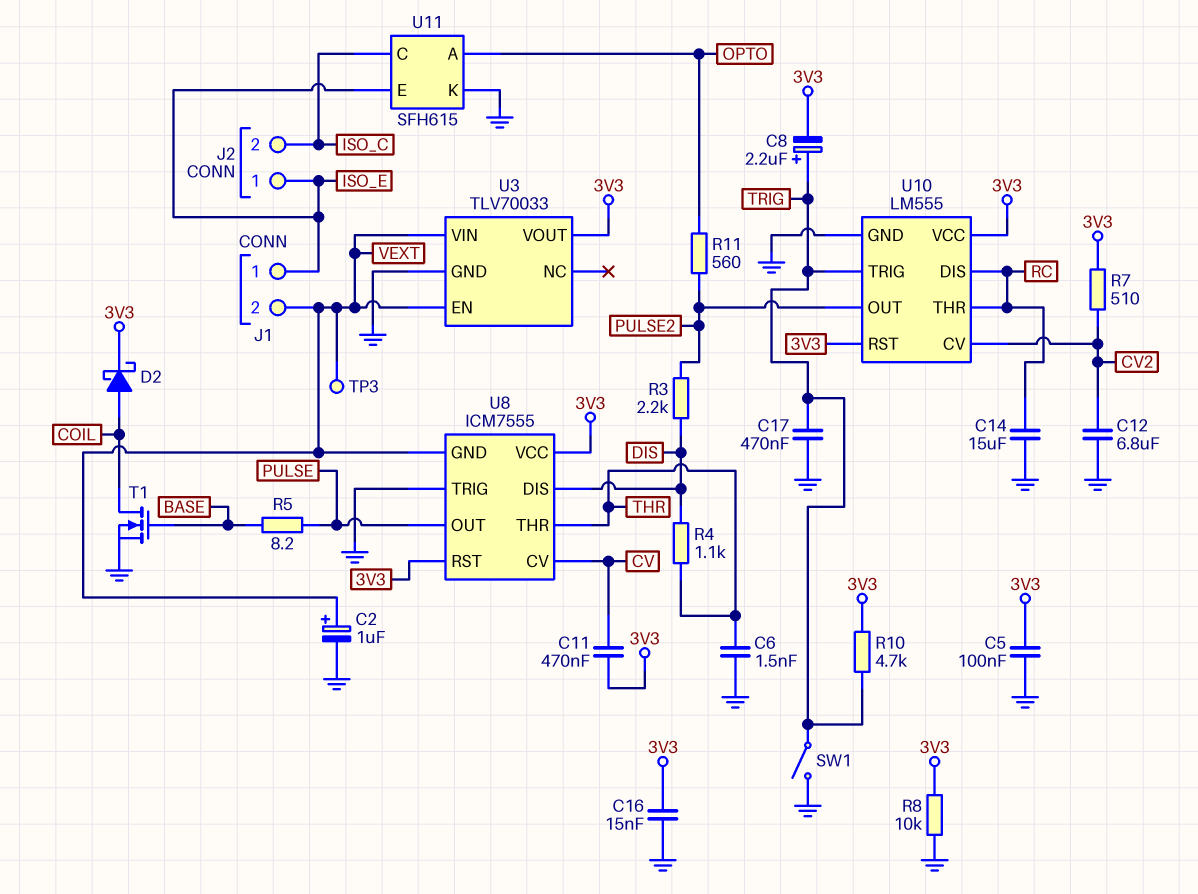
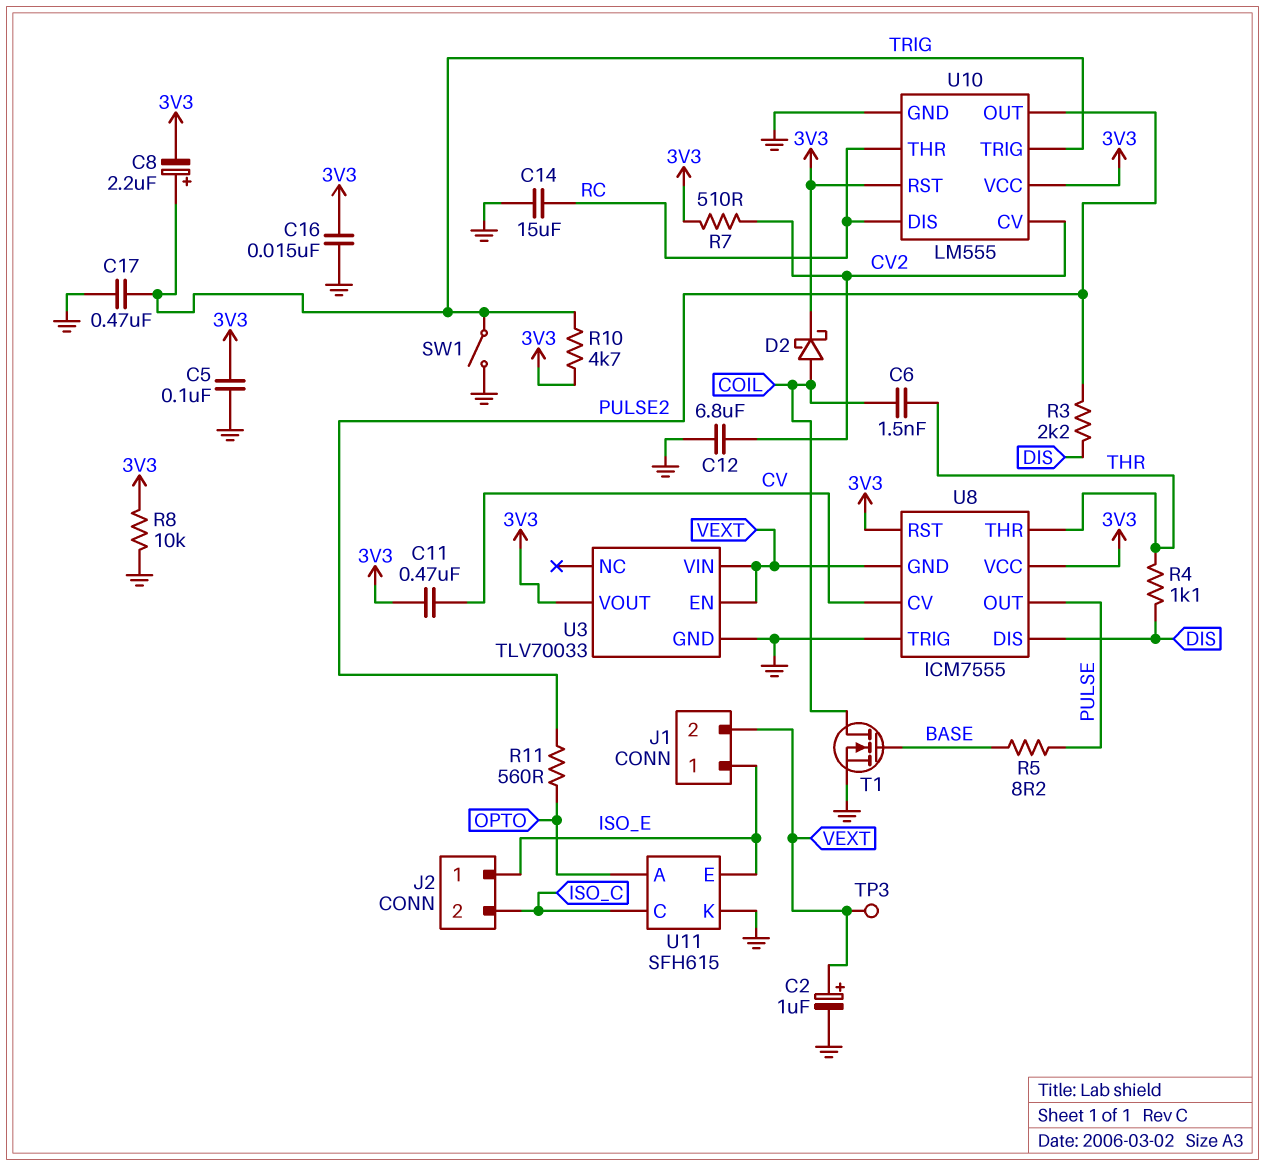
C6: 1.5nF (GND, THR) -> 1.5nF (COIL, THR)

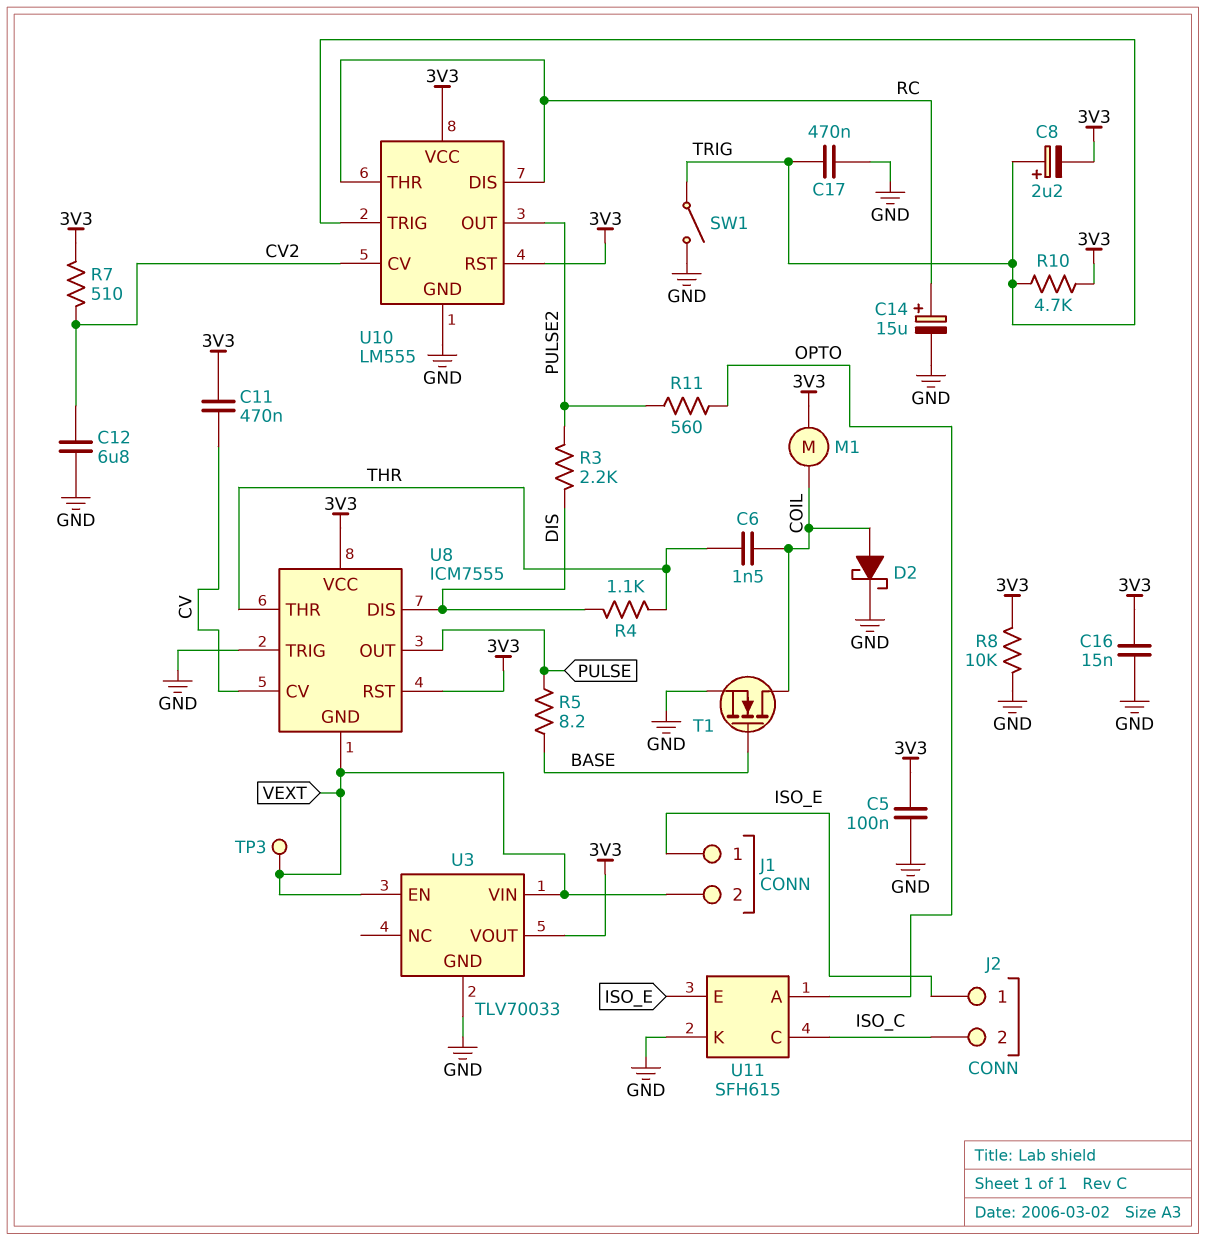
C2: 1uF (plus VEXT, minus GND) -> none
C14: 15uF (GND, RC) -> 15uF (plus RC, minus GND)
D2: schottky (A COIL, K 3V3) -> schottky (A COIL, K GND)
M1: none -> motor (3V3, COIL)

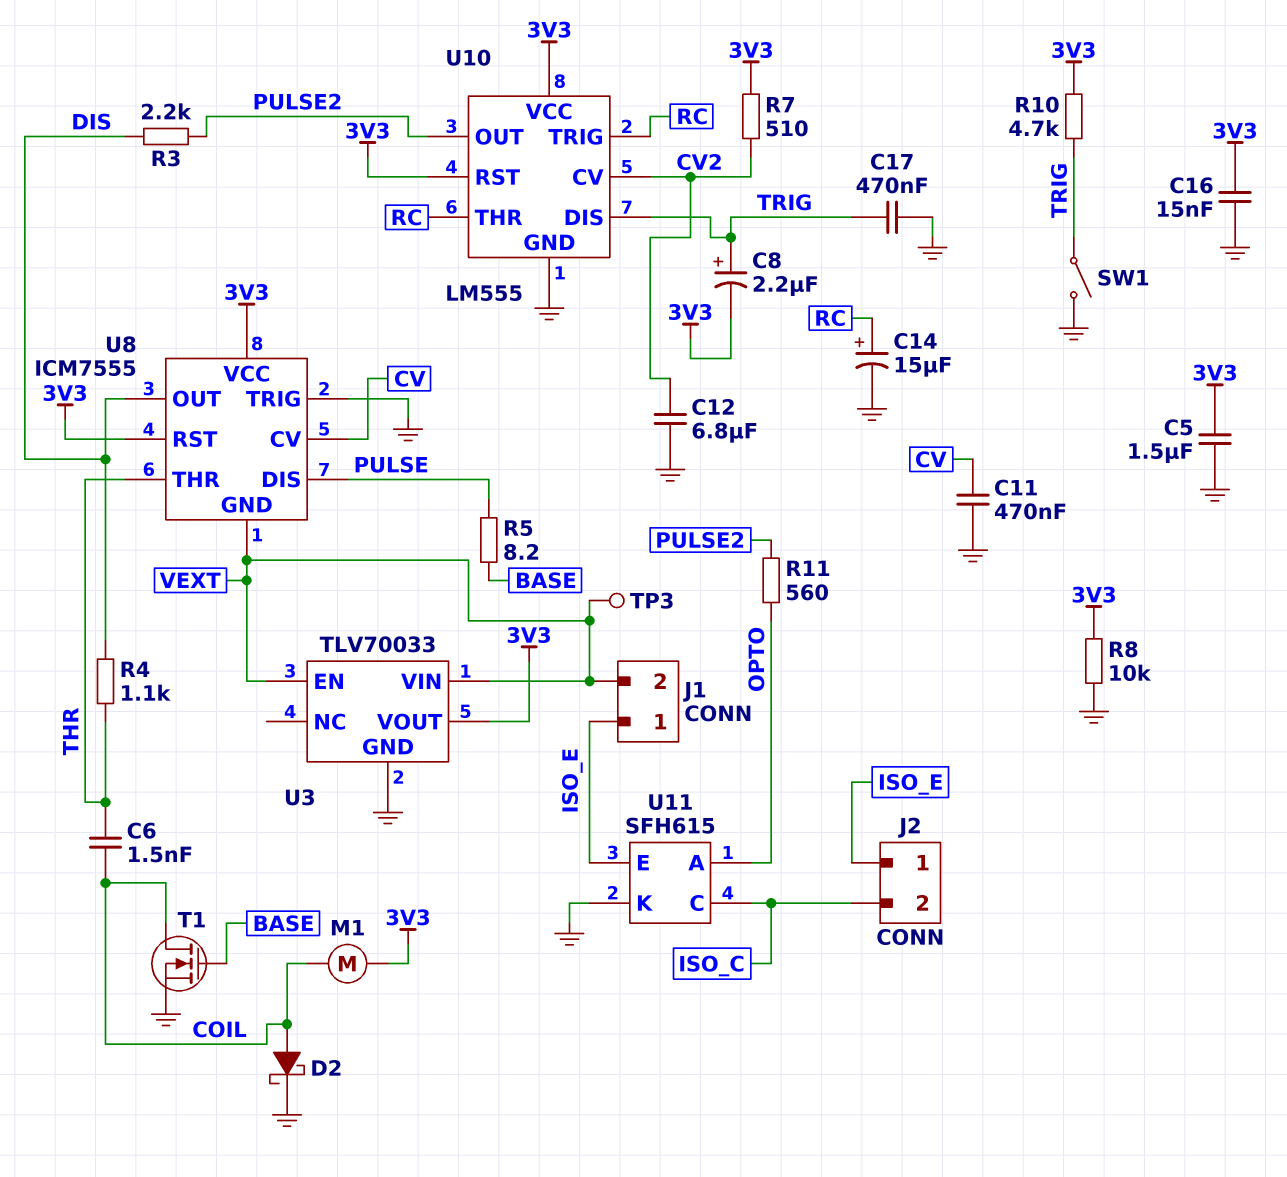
C5: 100nF (3V3, GND) -> 1.5uF (3V3, GND)
C11: 470nF (3V3, CV) -> 470nF (CV, GND)
U8 pin DIS: DIS -> PULSE
U8 pin OUT: PULSE -> DIS
U10 pin DIS: RC -> TRIG
U10 pin TRIG: TRIG -> RC

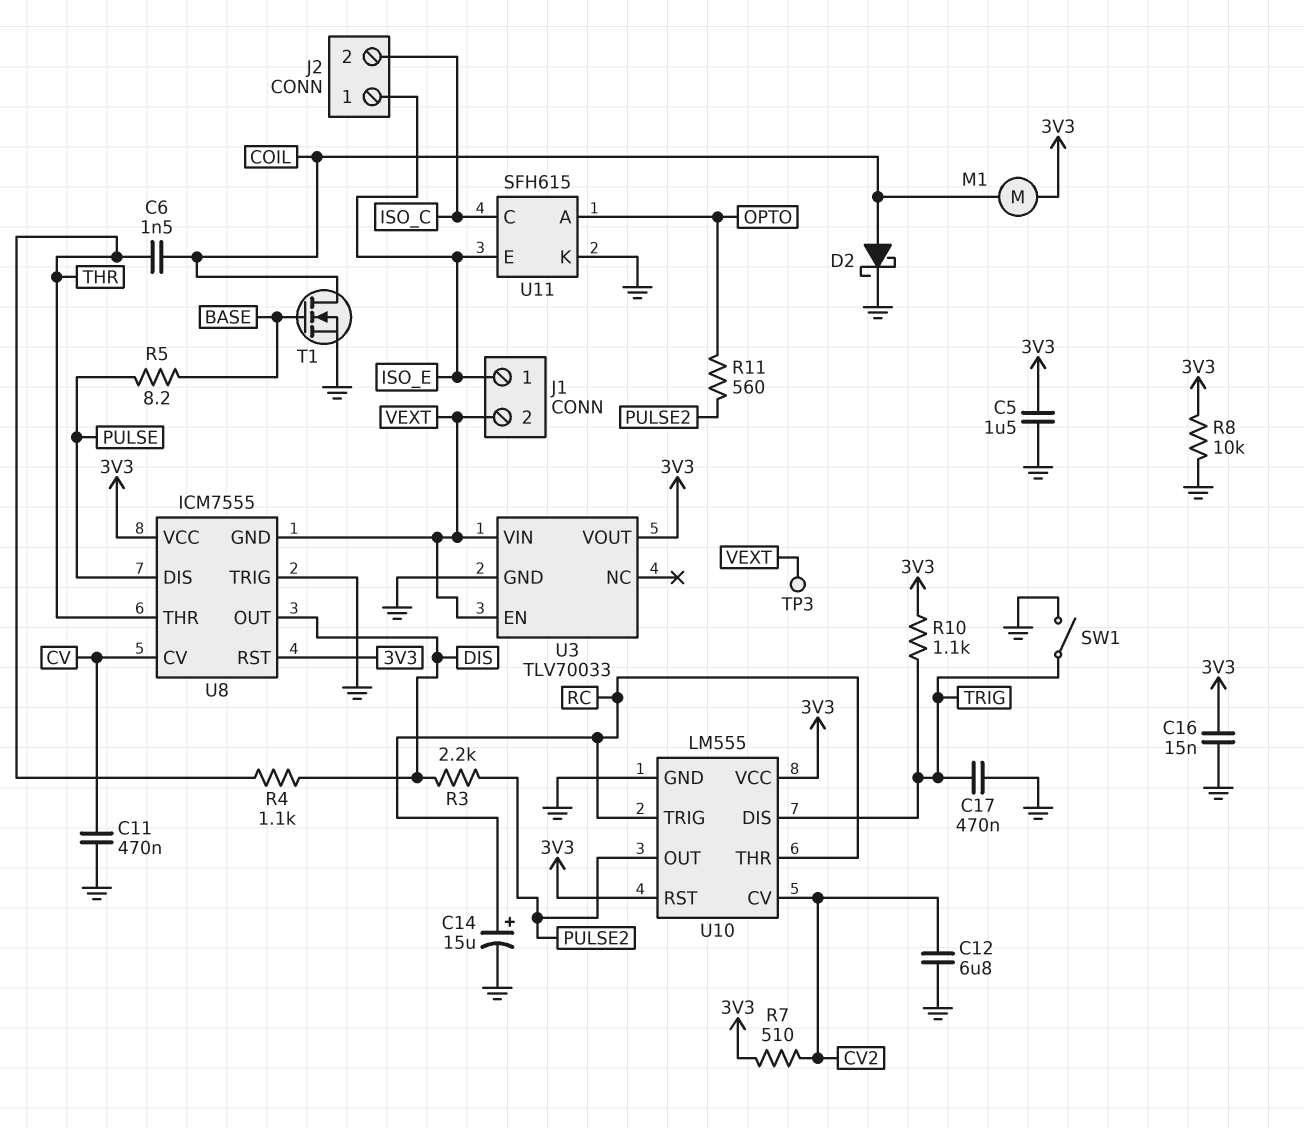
C8: 2.2uF (plus TRIG, minus 3V3) -> none
R10: 4.7k (3V3, TRIG) -> 1.1k (3V3, TRIG)

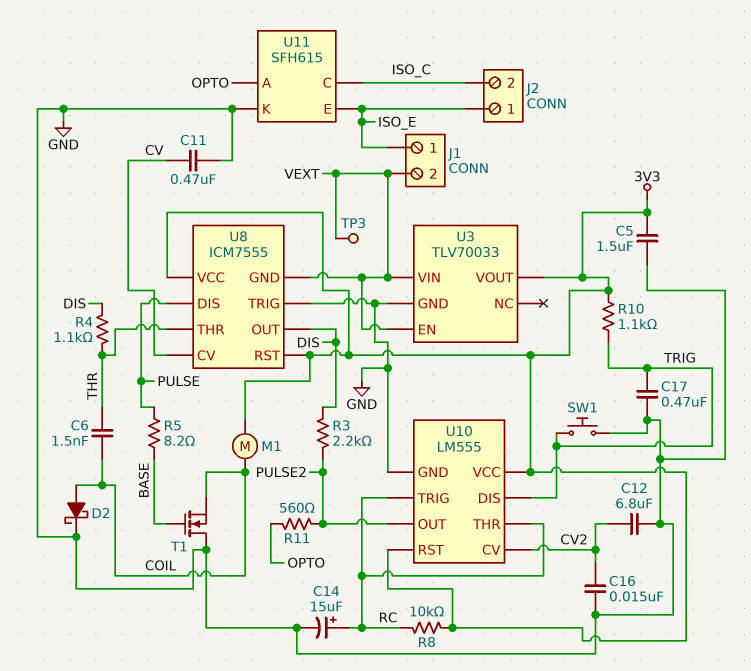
C16: 15nF (3V3, GND) -> 15nF (CV2, GND)
R7: 510 (3V3, CV2) -> none
R8: 10k (3V3, GND) -> 10k (3V3, RC)
SW1: switch (GND, TRIG) -> button (GND, TRIG)
T1: NMOS (G BASE, D COIL, S GND) -> NMOS (G BASE, D GND, S COIL)

